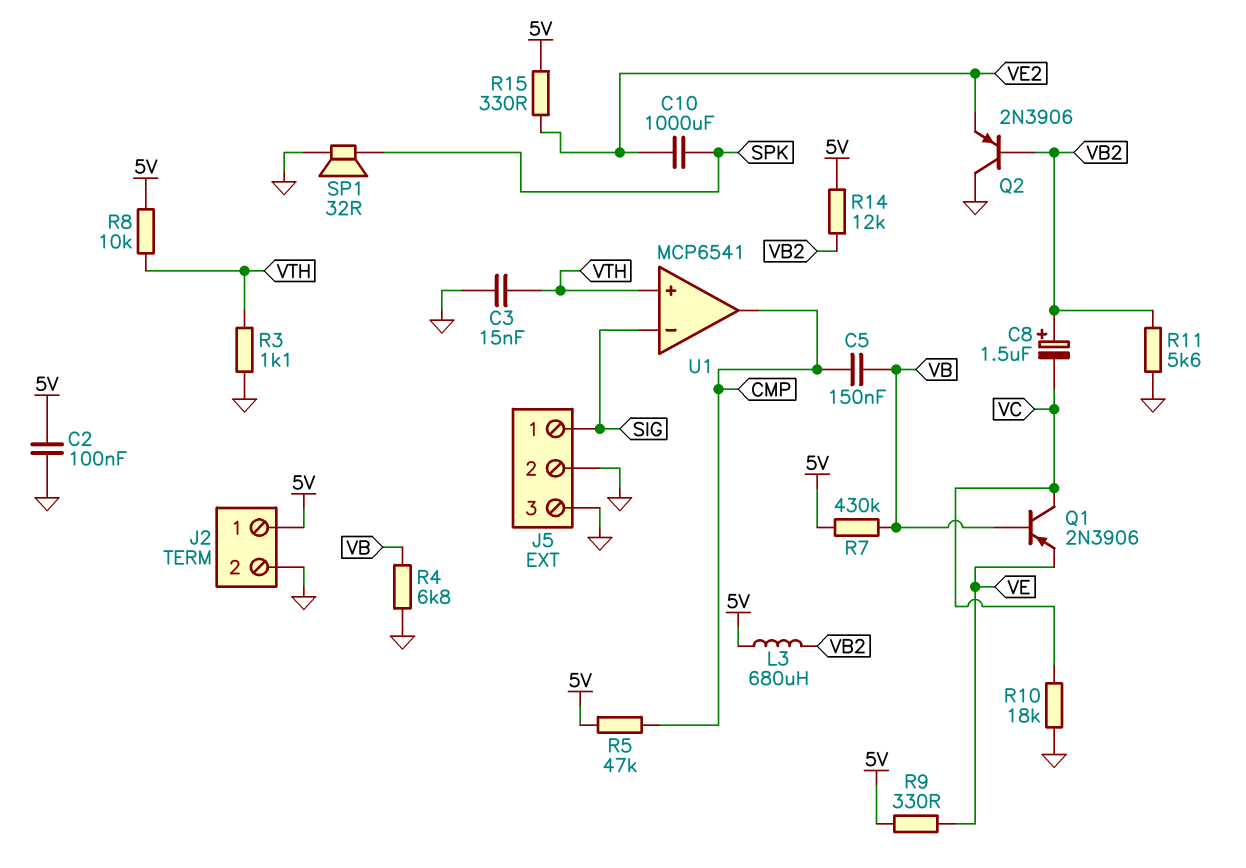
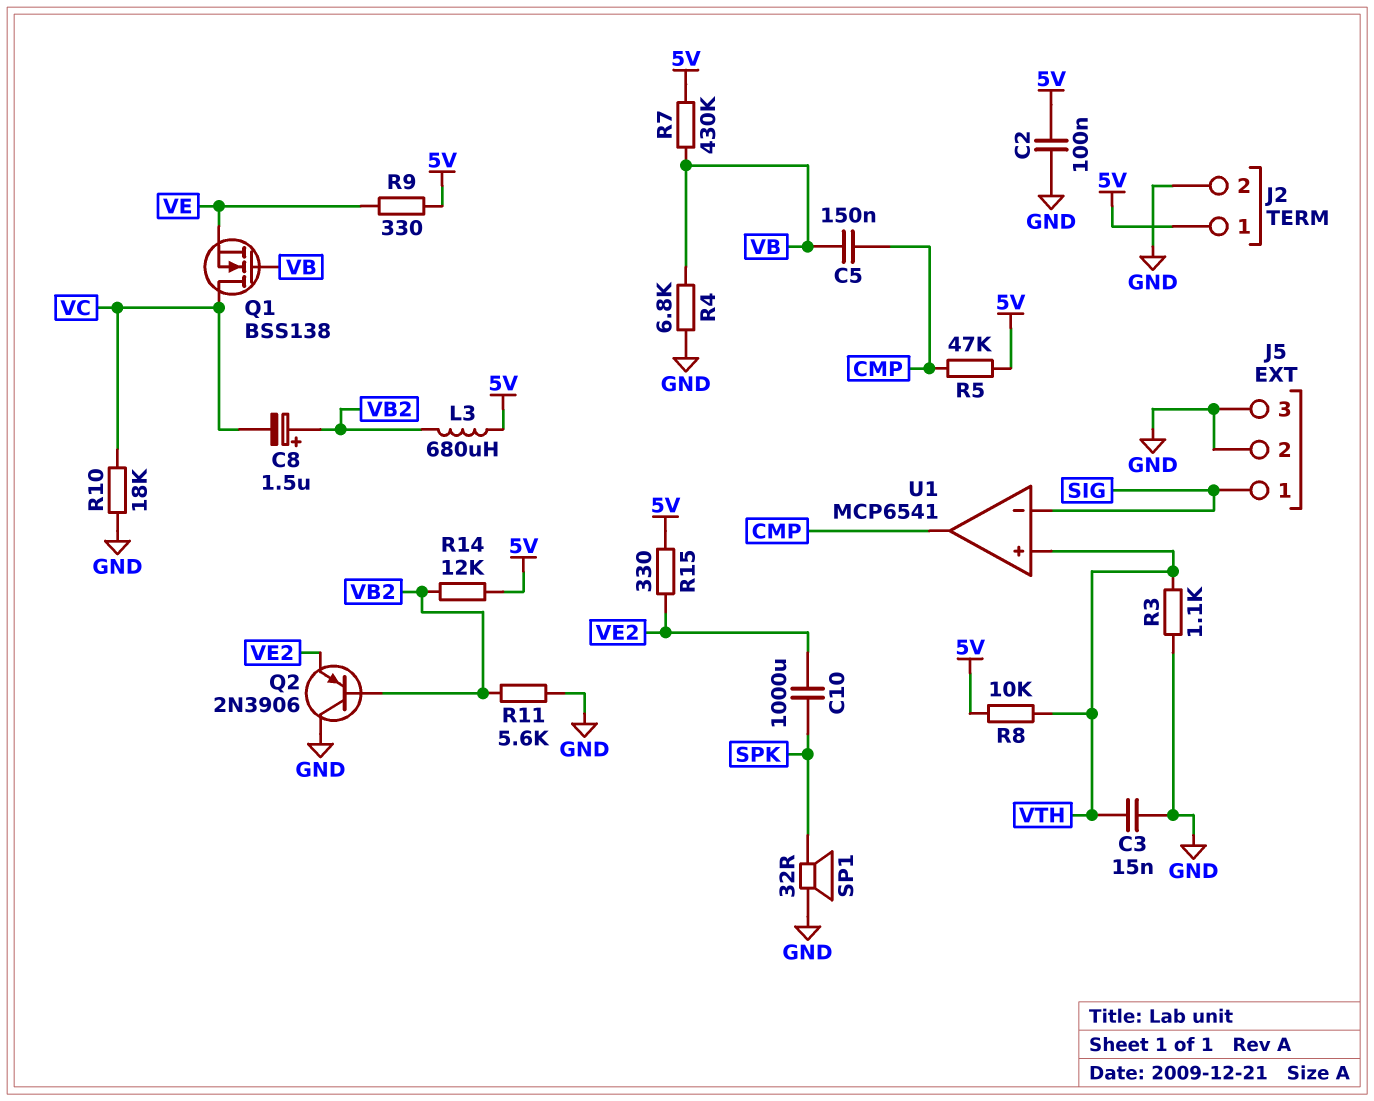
Q1: PNP 2N3906 (B VB, C VC, E VE) -> NMOS BSS138 (G VB, D VC, S VE)

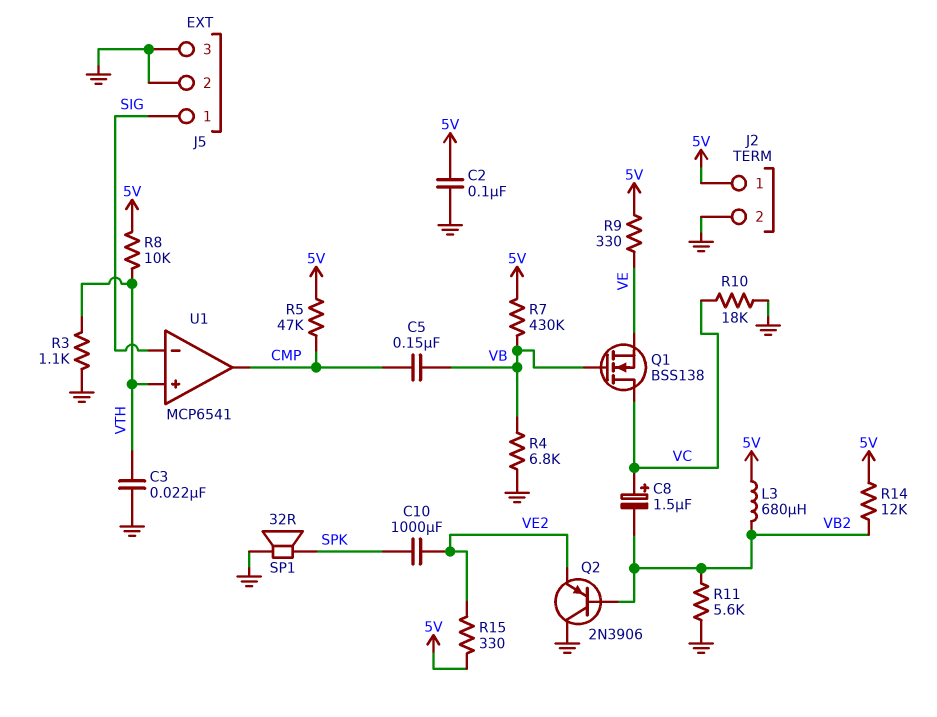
C3: 15nF (GND, VTH) -> 22nF (GND, VTH)
C8: 1.5uF (plus VB2, minus VC) -> 1.5uF (plus VC, minus VB2)

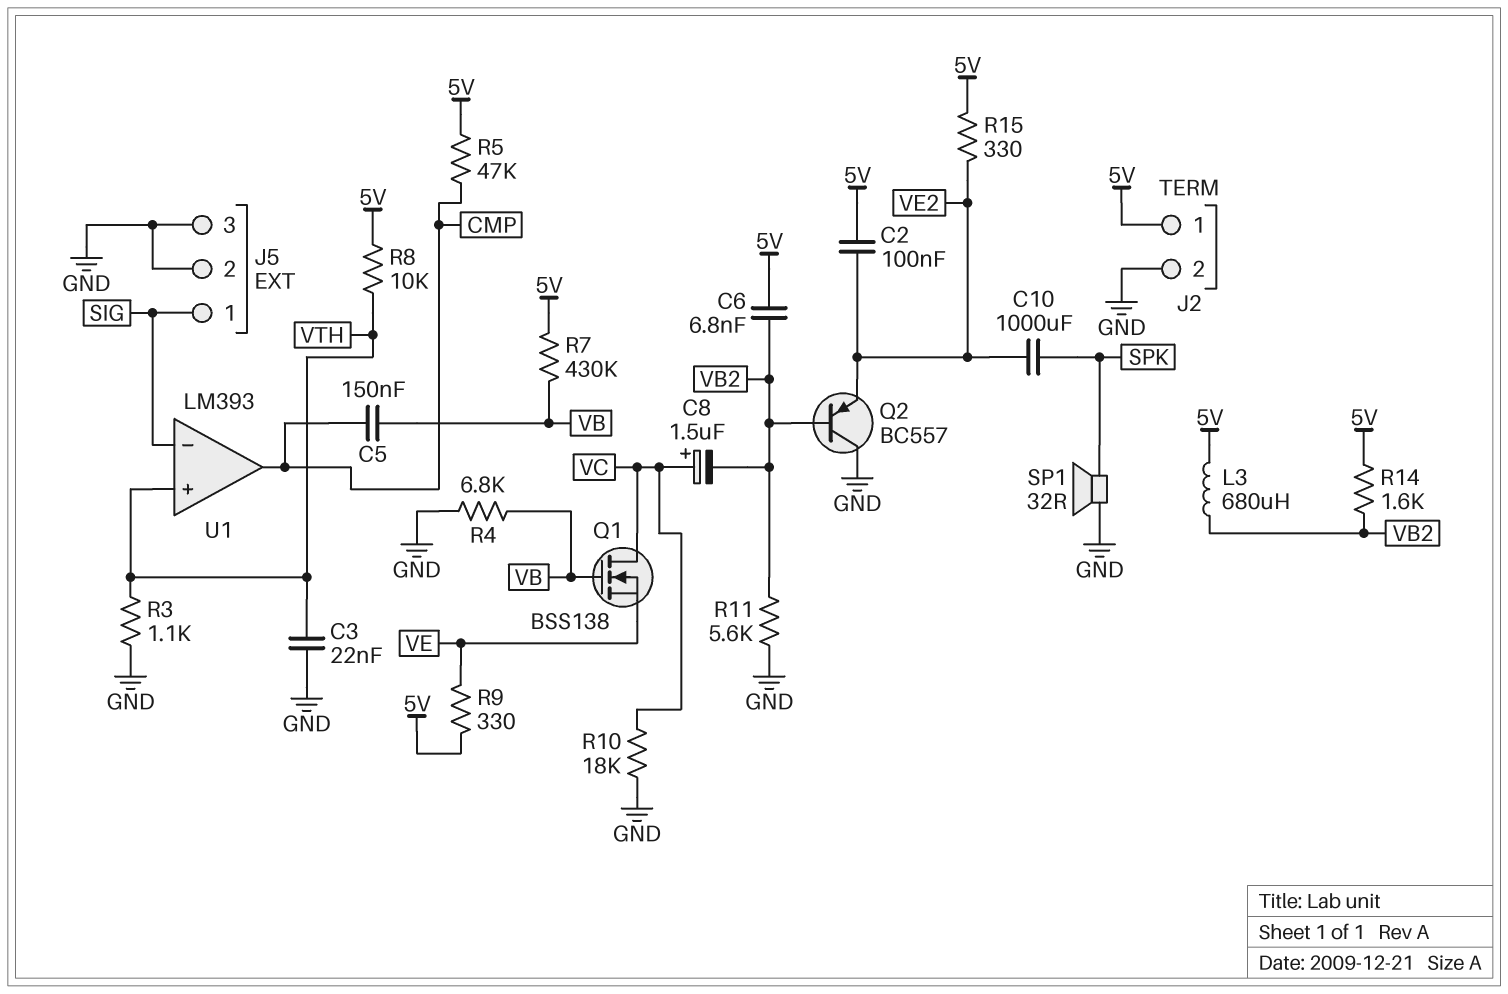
C2: 100nF (5V, GND) -> 100nF (5V, VE2)
C6: none -> 6.8nF (5V, VB2)
Q2: PNP 2N3906 (B VB2, C GND, E VE2) -> PNP BC557 (B VB2, C GND, E VE2)
R14: 12k (5V, VB2) -> 1.6k (5V, VB2)
U1: MCP6541 -> LM393

